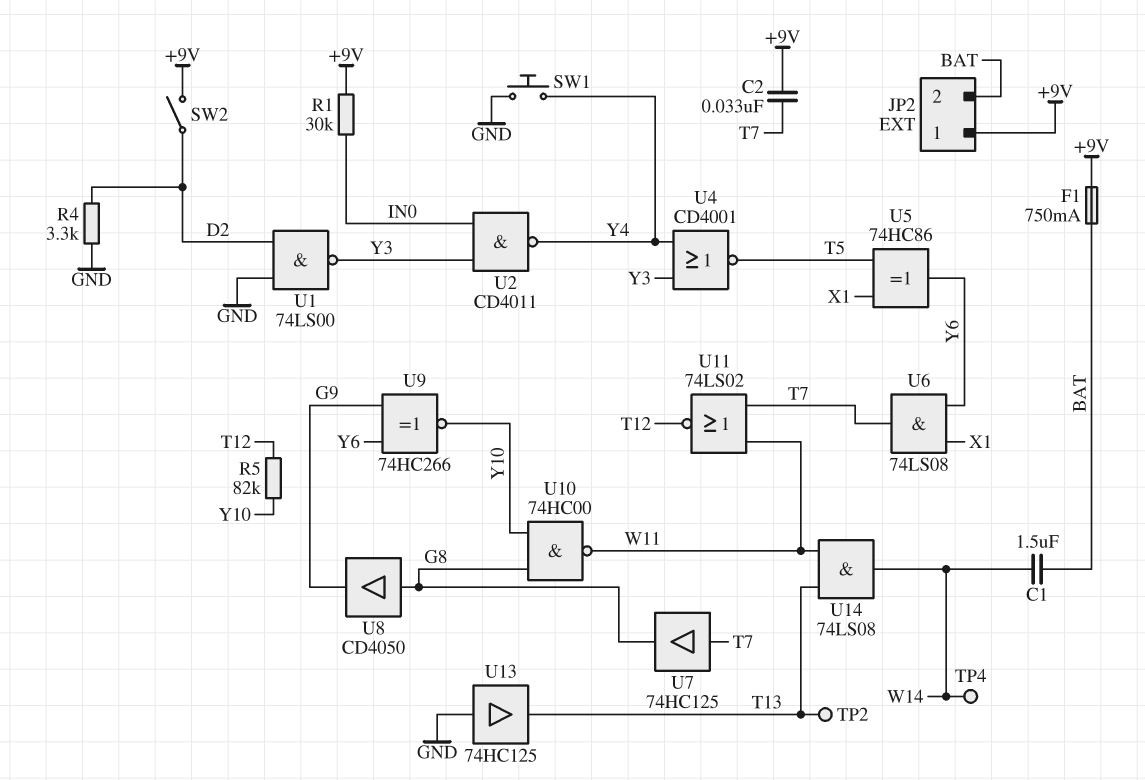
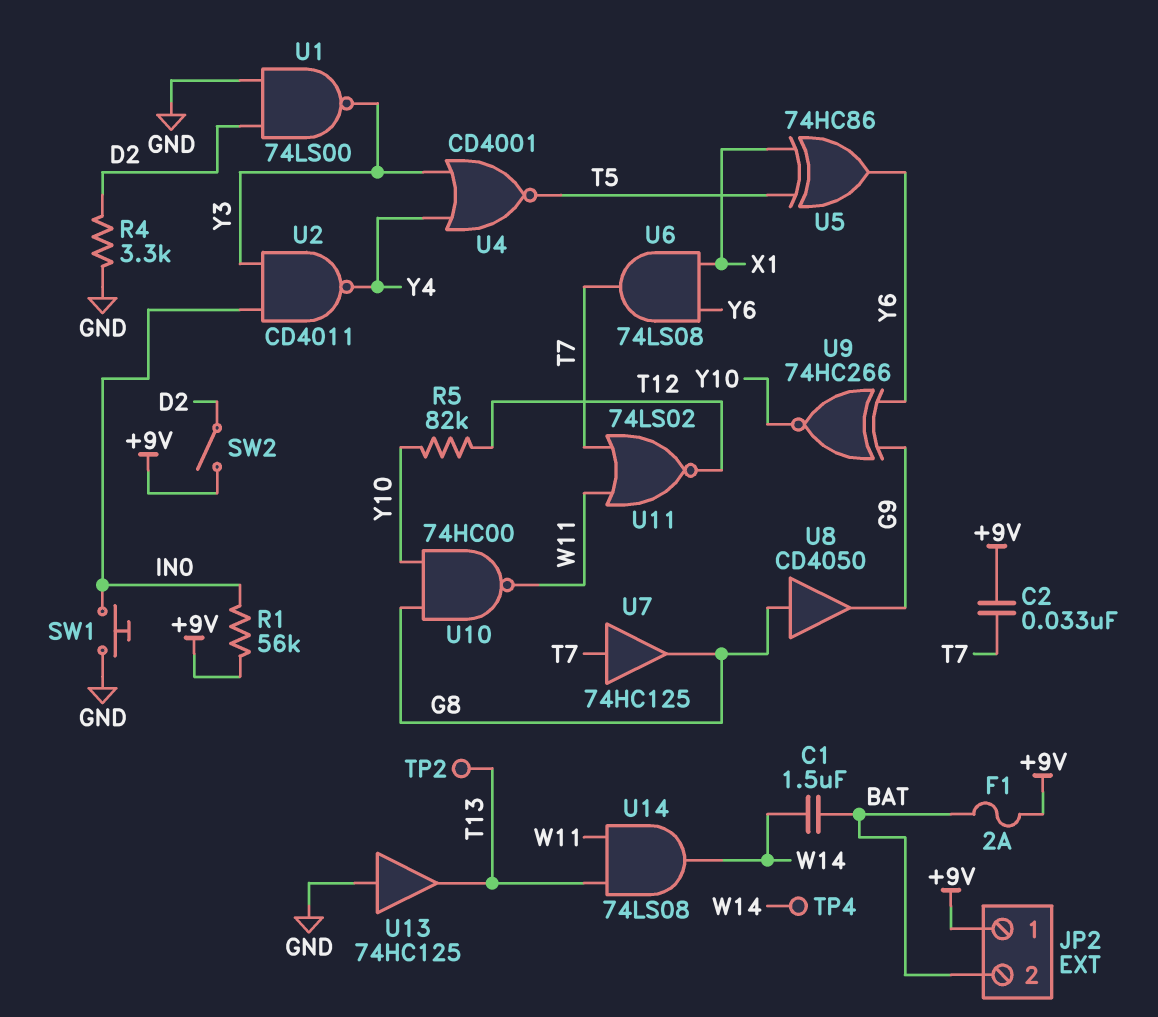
F1: 750mA (+9V, BAT) -> 2A (+9V, BAT)
R1: 30k (+9V, IN0) -> 56k (+9V, IN0)
SW1: button (GND, Y4) -> button (GND, IN0)

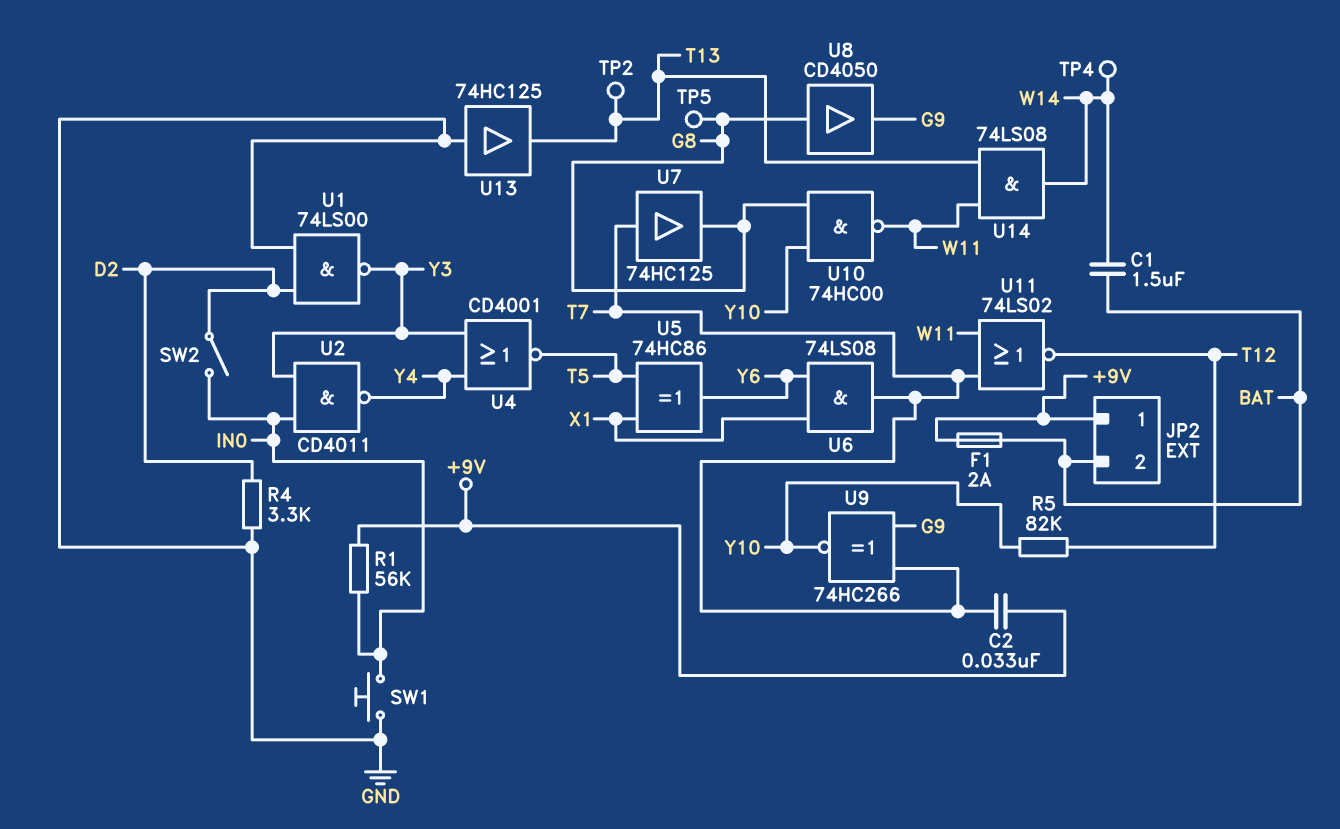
SW2: switch (+9V, D2) -> switch (D2, IN0)
TP5: none -> test point (G8)
U9: XNOR 74HC266 (in G9, in Y6, out Y10) -> XNOR 74HC266 (in G9, in T7, out Y10)

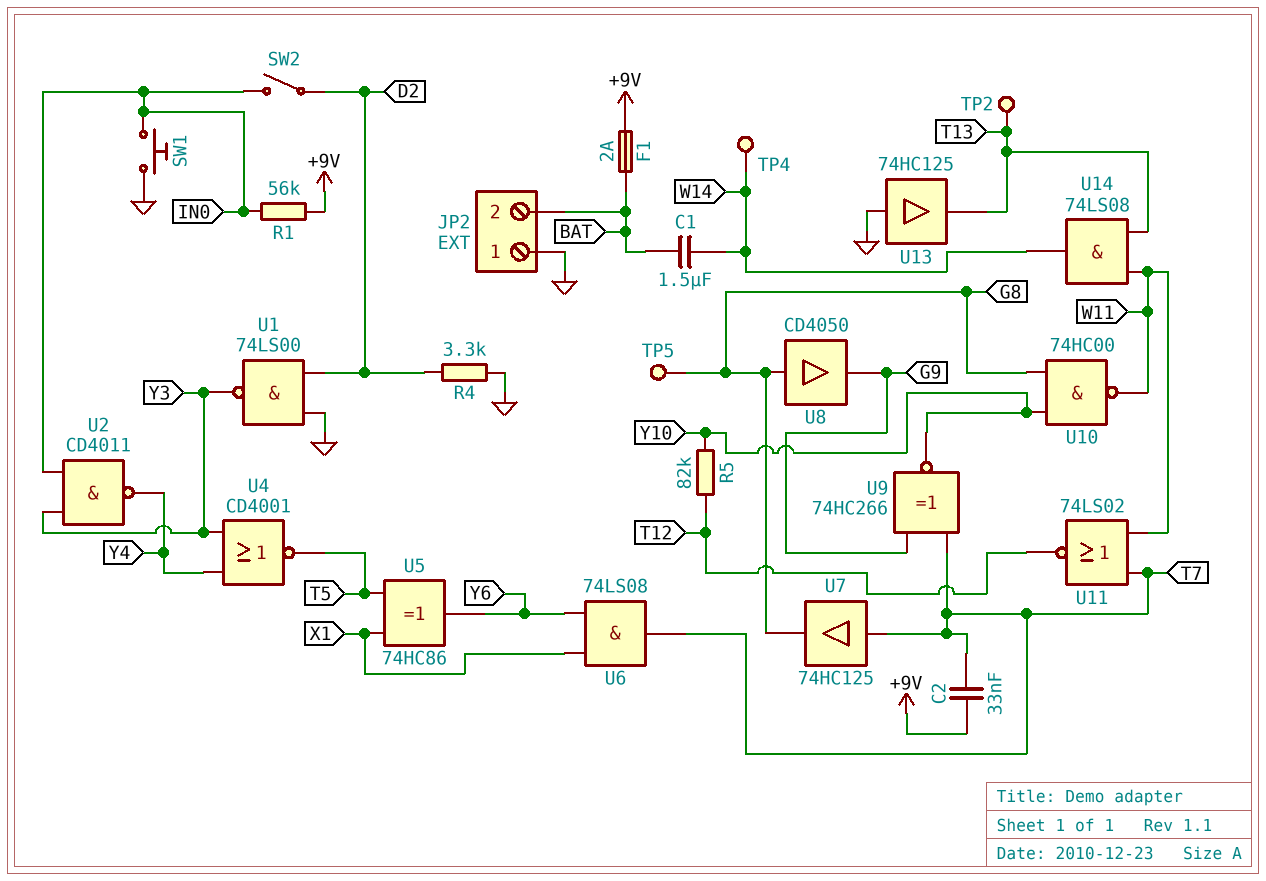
JP2 pin 1: +9V -> GND

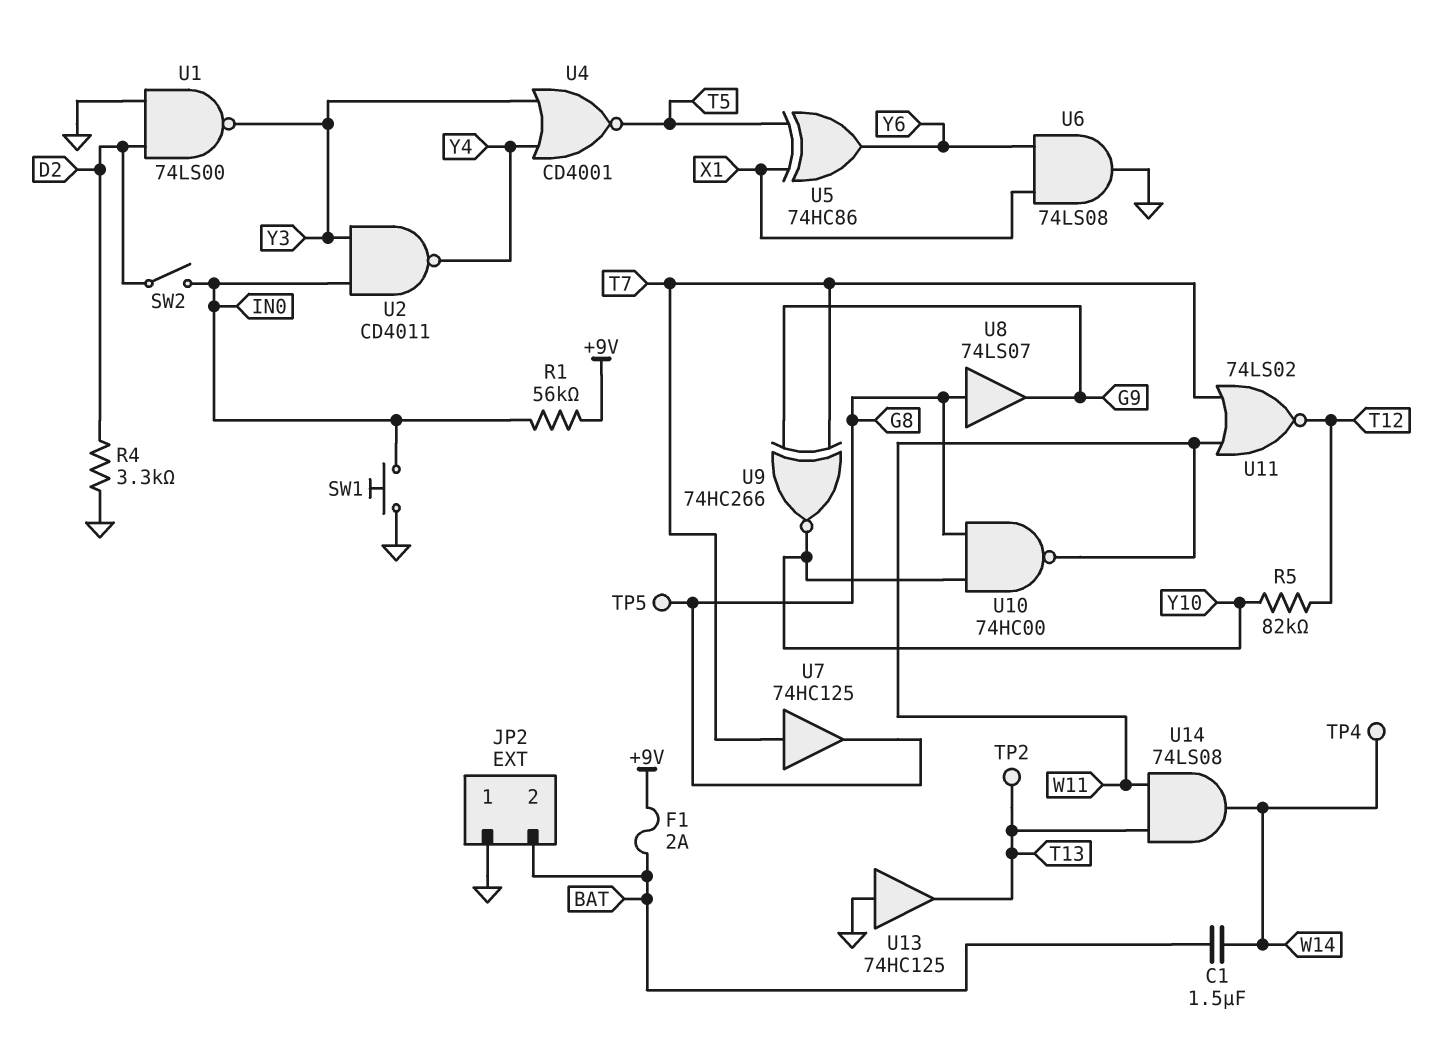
C2: 33nF (+9V, T7) -> none
U6: AND 74LS08 (in X1, in Y6, out T7) -> AND 74LS08 (in X1, in Y6, out GND)
U8: buffer CD4050 (in G8, out G9) -> buffer 74LS07 (in G8, out G9)

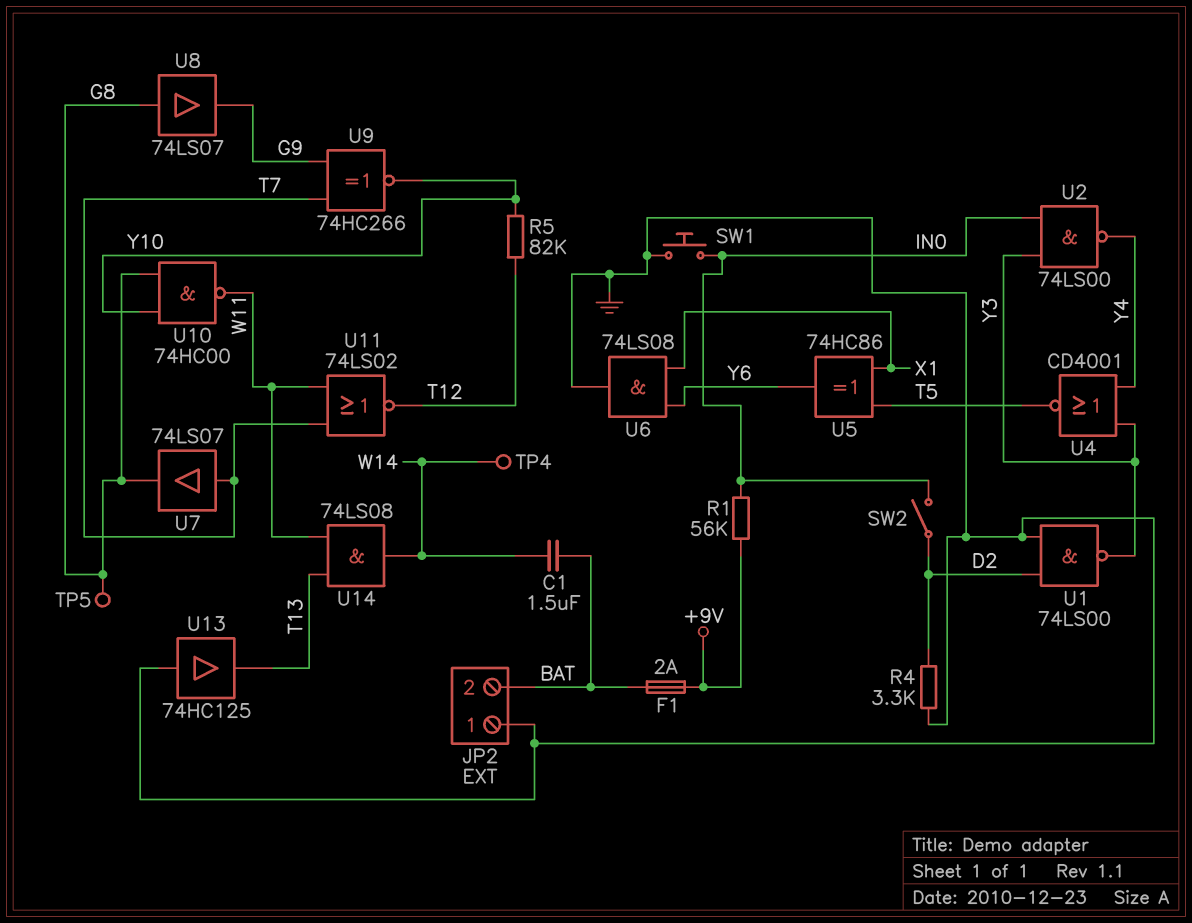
TP2: test point (T13) -> none
U2: NAND CD4011 (in IN0, in Y3, out Y4) -> NAND 74LS00 (in IN0, in Y3, out Y4)
U7: buffer 74HC125 (in T7, out G8) -> buffer 74LS07 (in T7, out G8)

